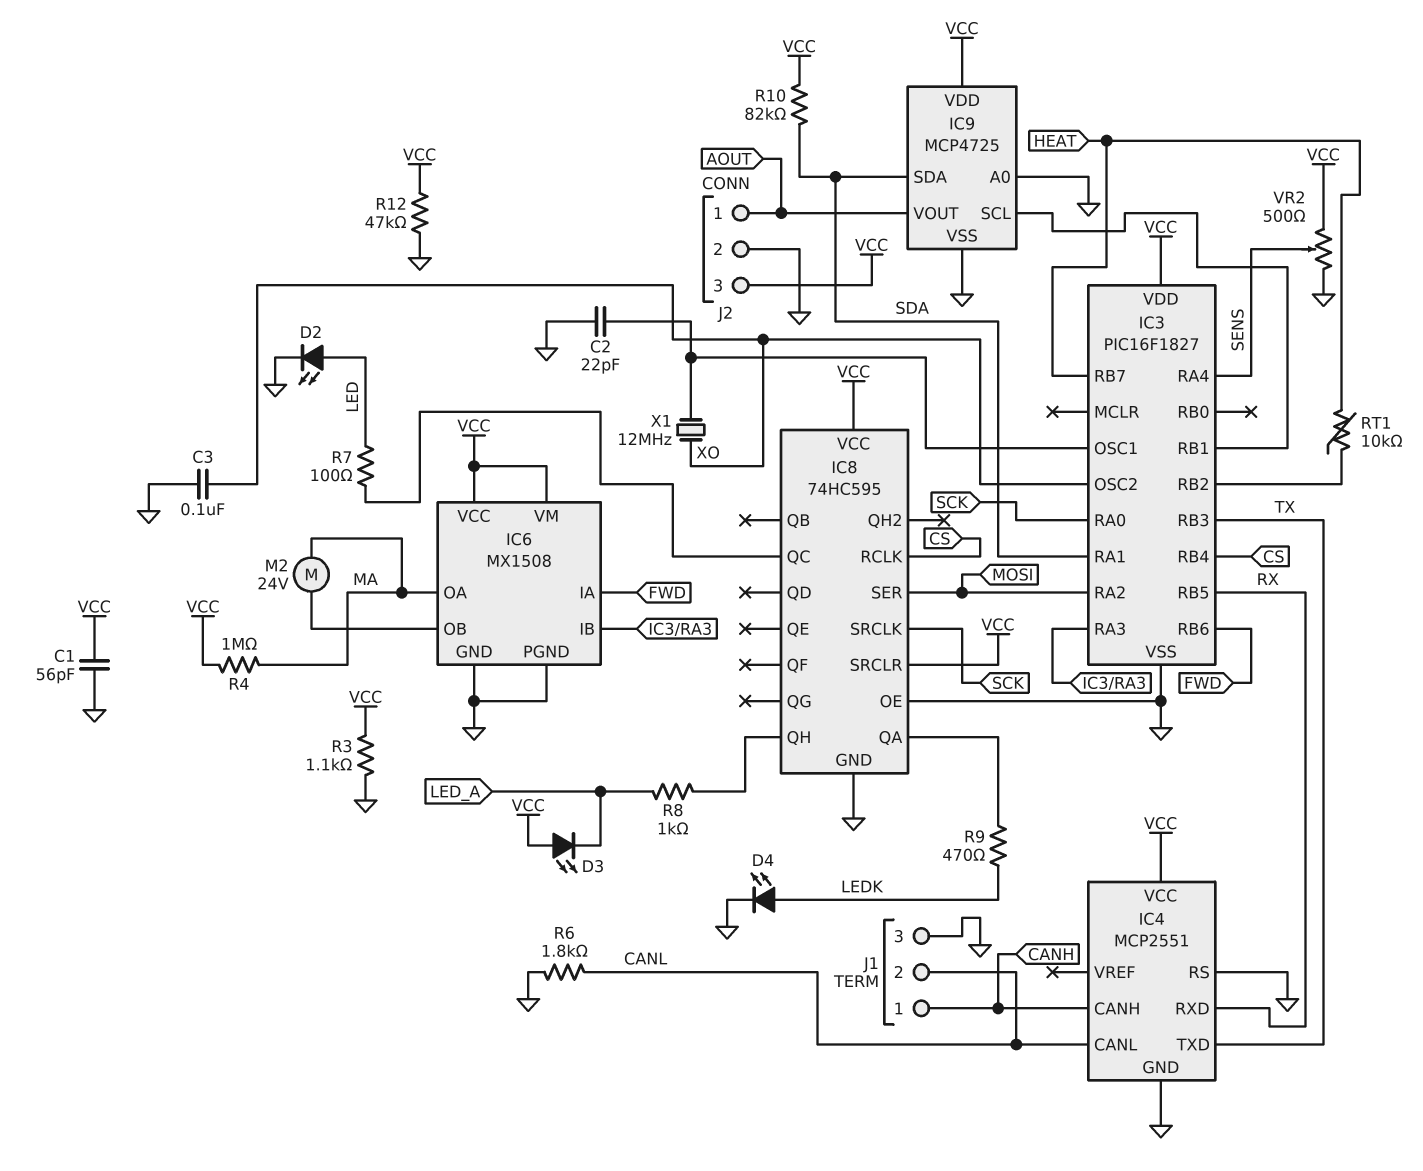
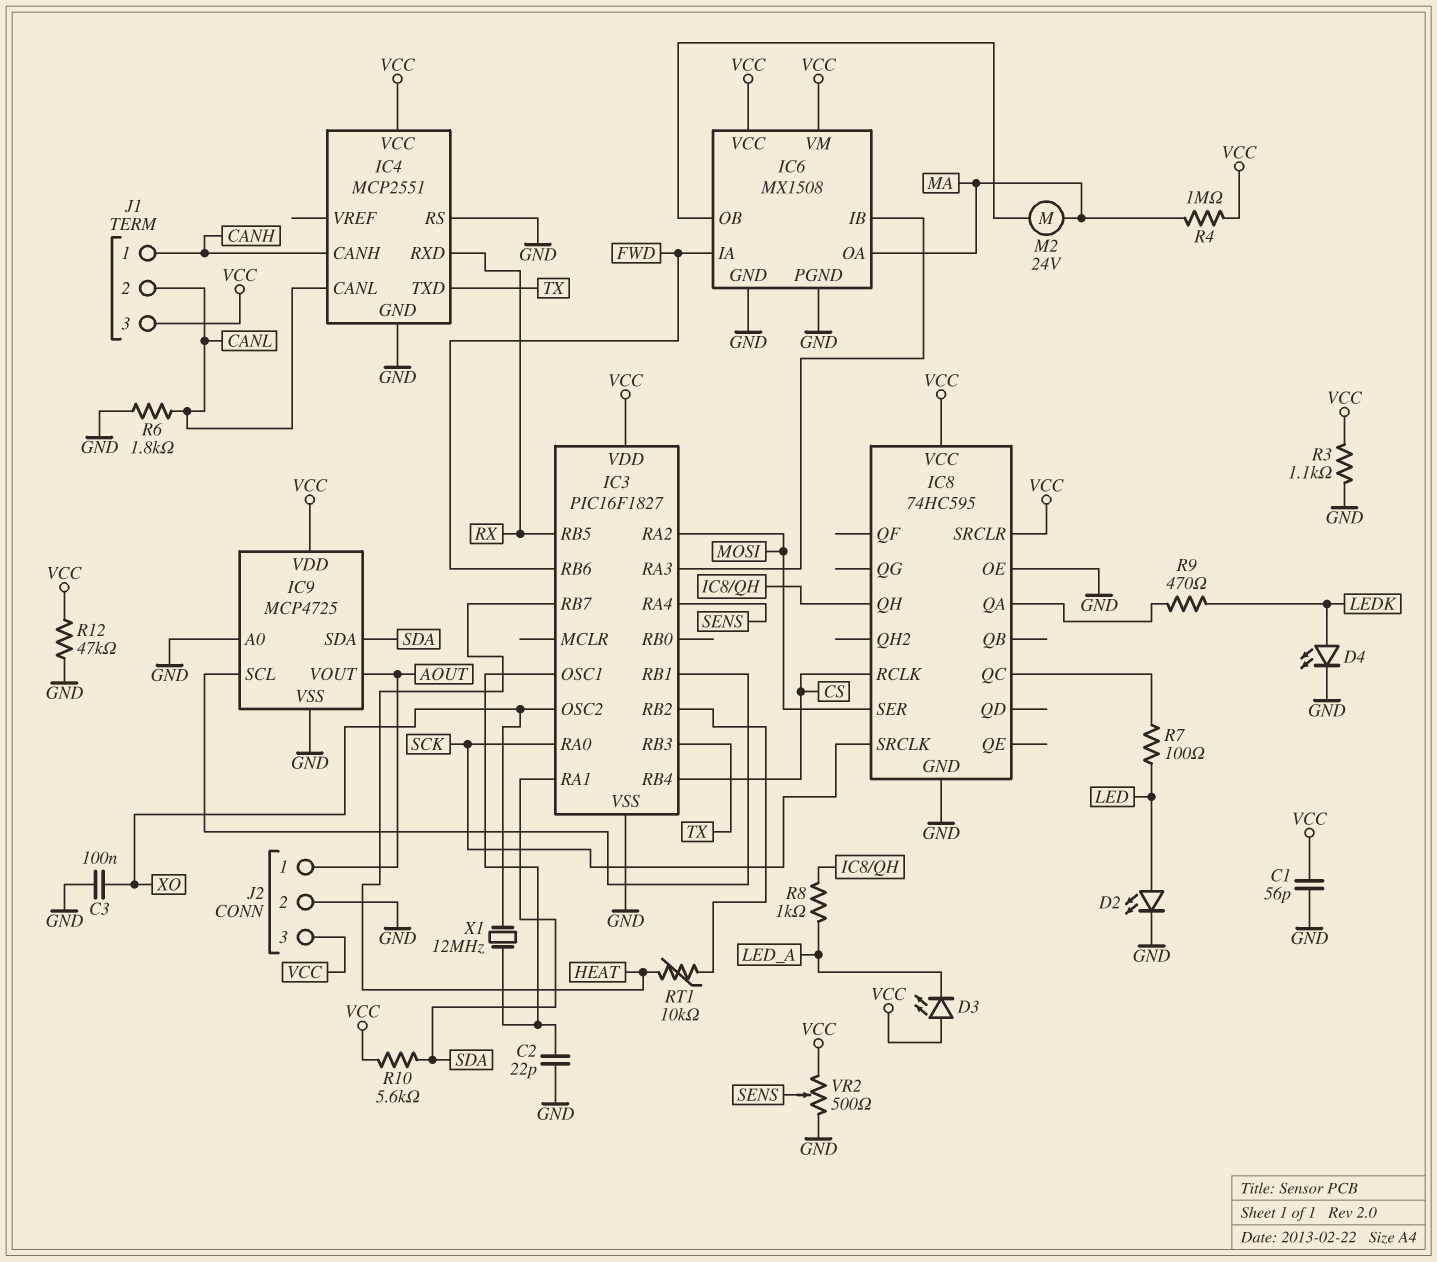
J1 pin 3: GND -> VCC
R10: 82k (SDA, VCC) -> 5.6k (SDA, VCC)

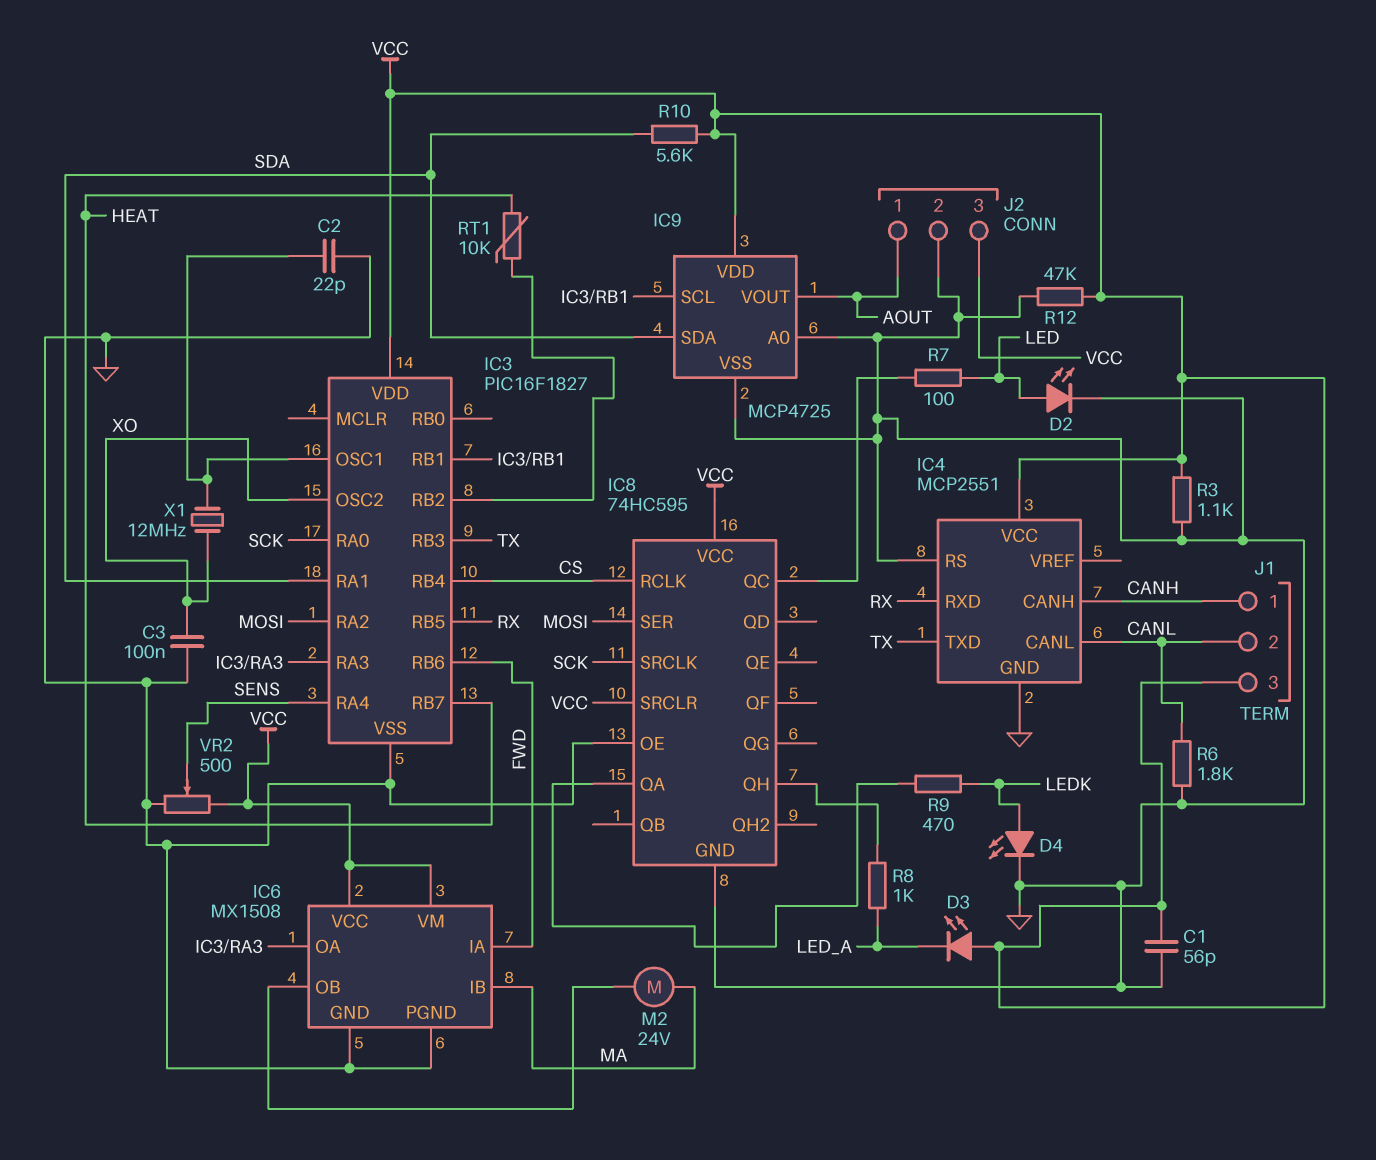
IC6 pin IB: IC3/RA3 -> MA
IC6 pin OA: MA -> IC3/RA3
R4: 1M (MA, VCC) -> none

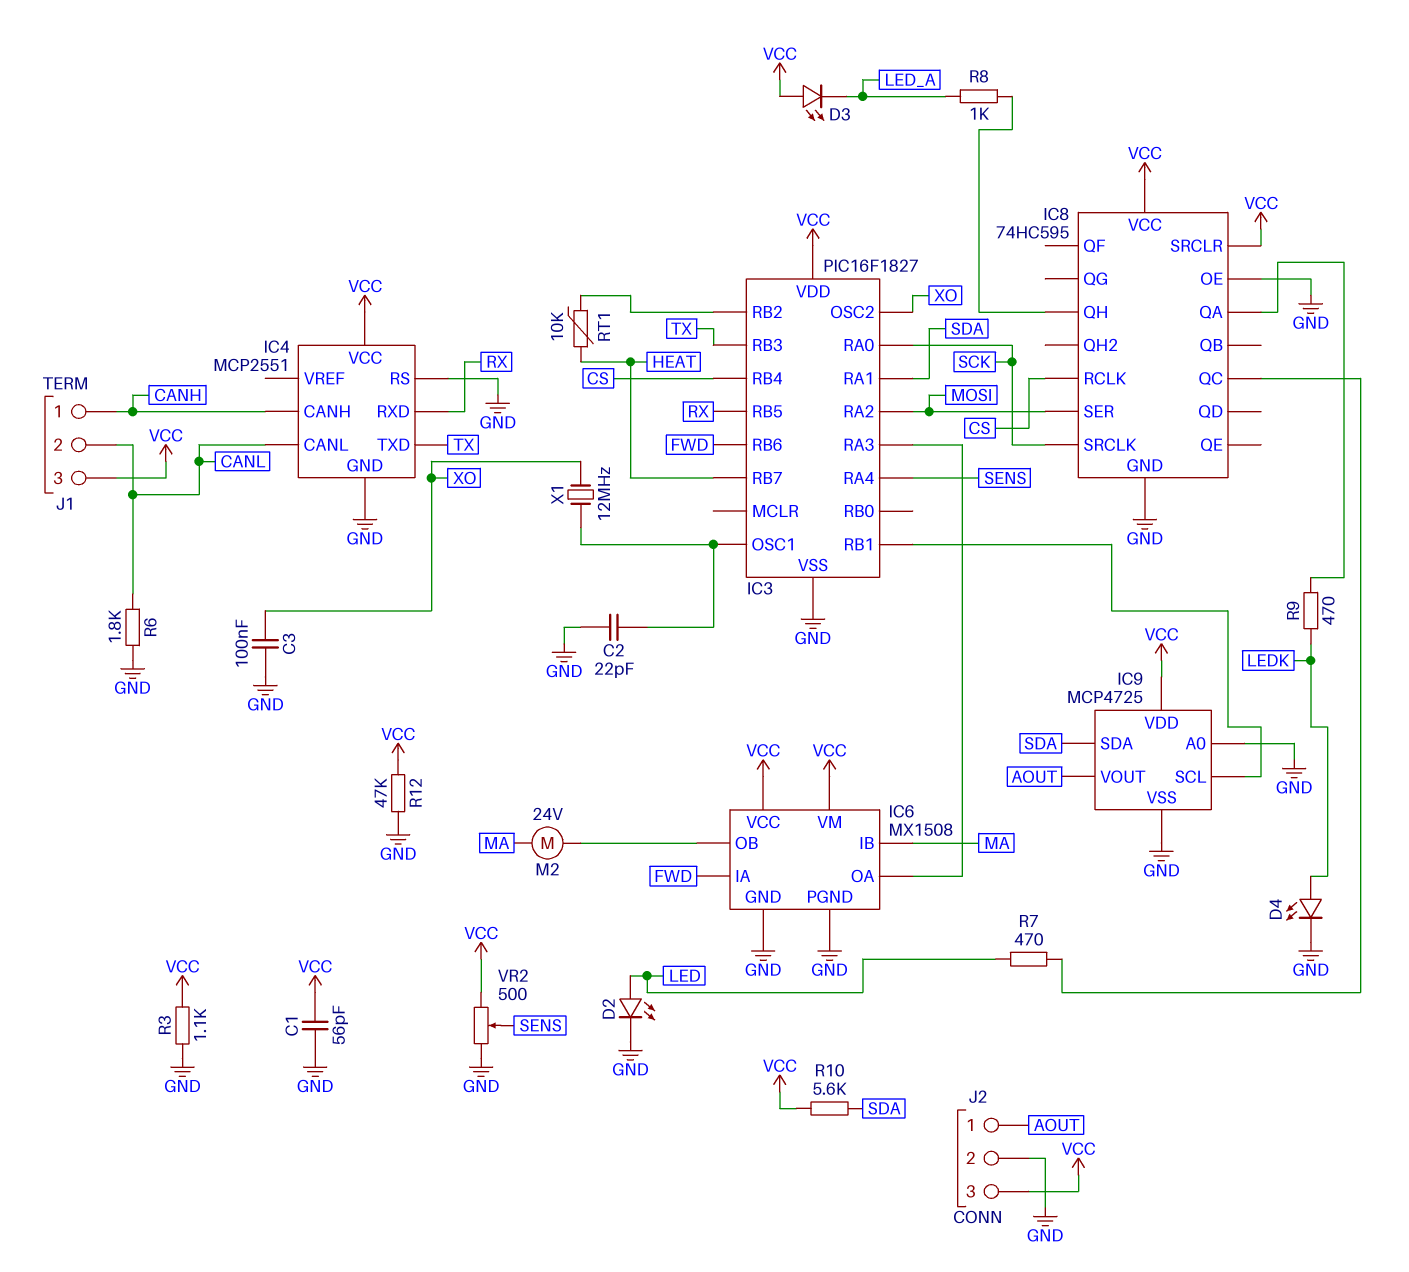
R7: 100 (IC8/QC, LED) -> 470 (IC8/QC, LED)

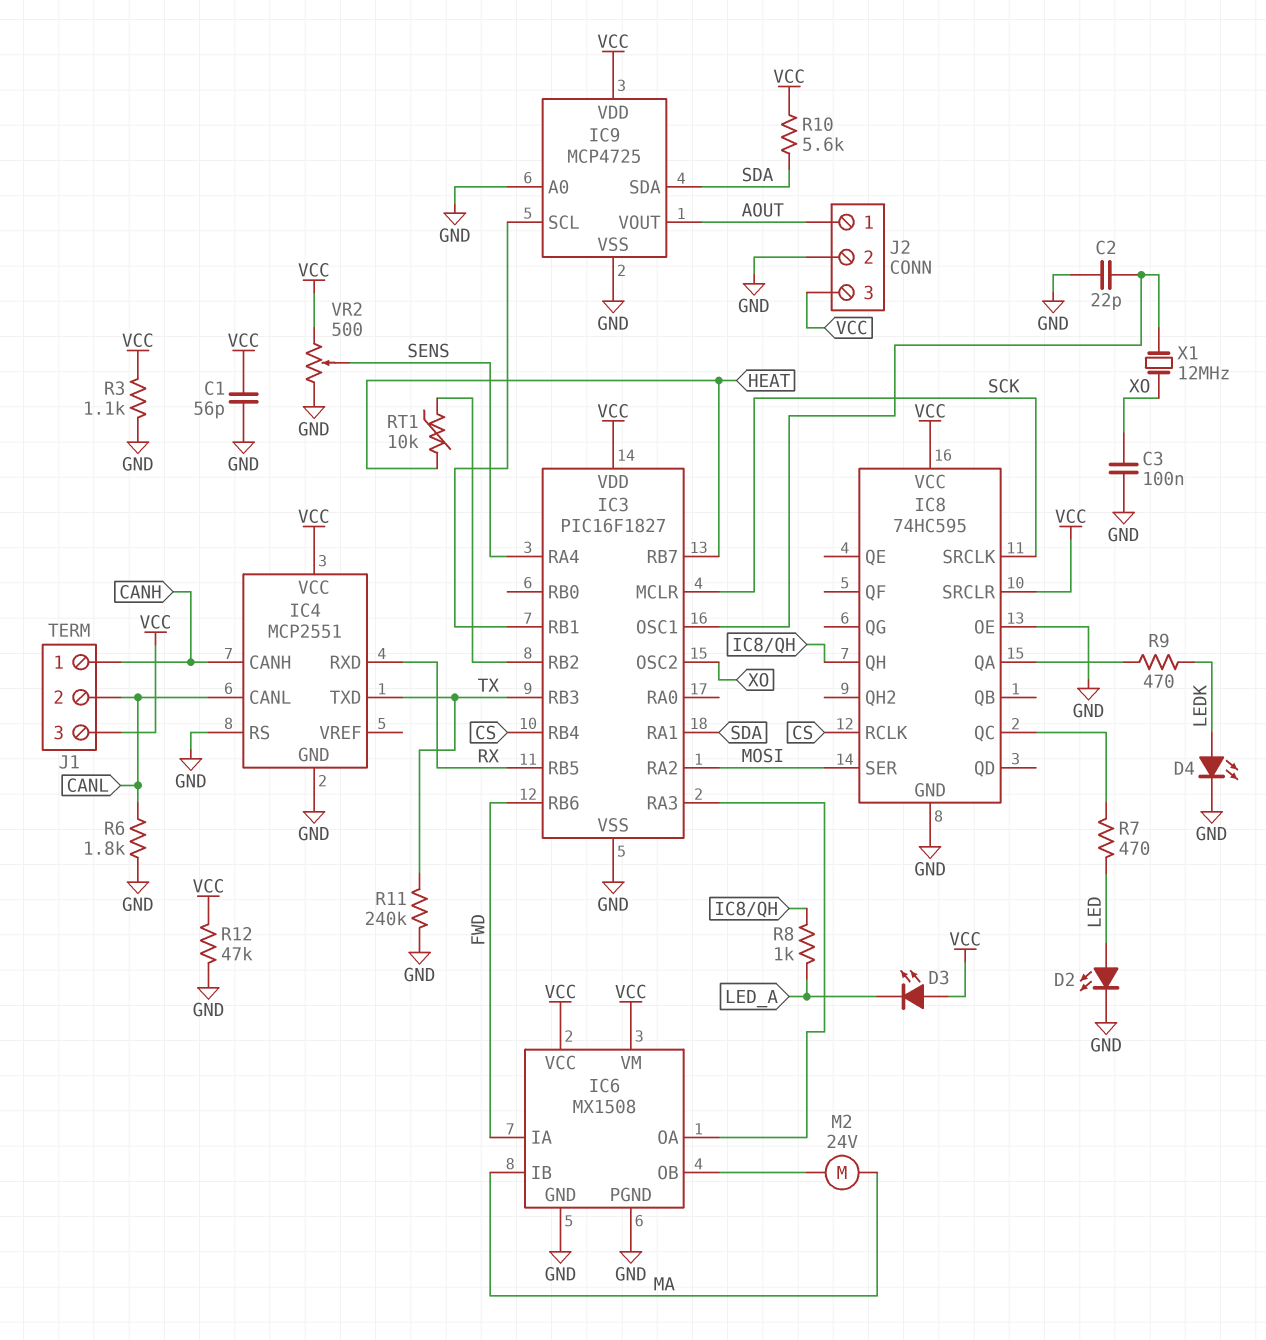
IC3 pin MCLR: none -> SCK
IC3 pin RA0: SCK -> none
R11: none -> 240k (GND, TX)

